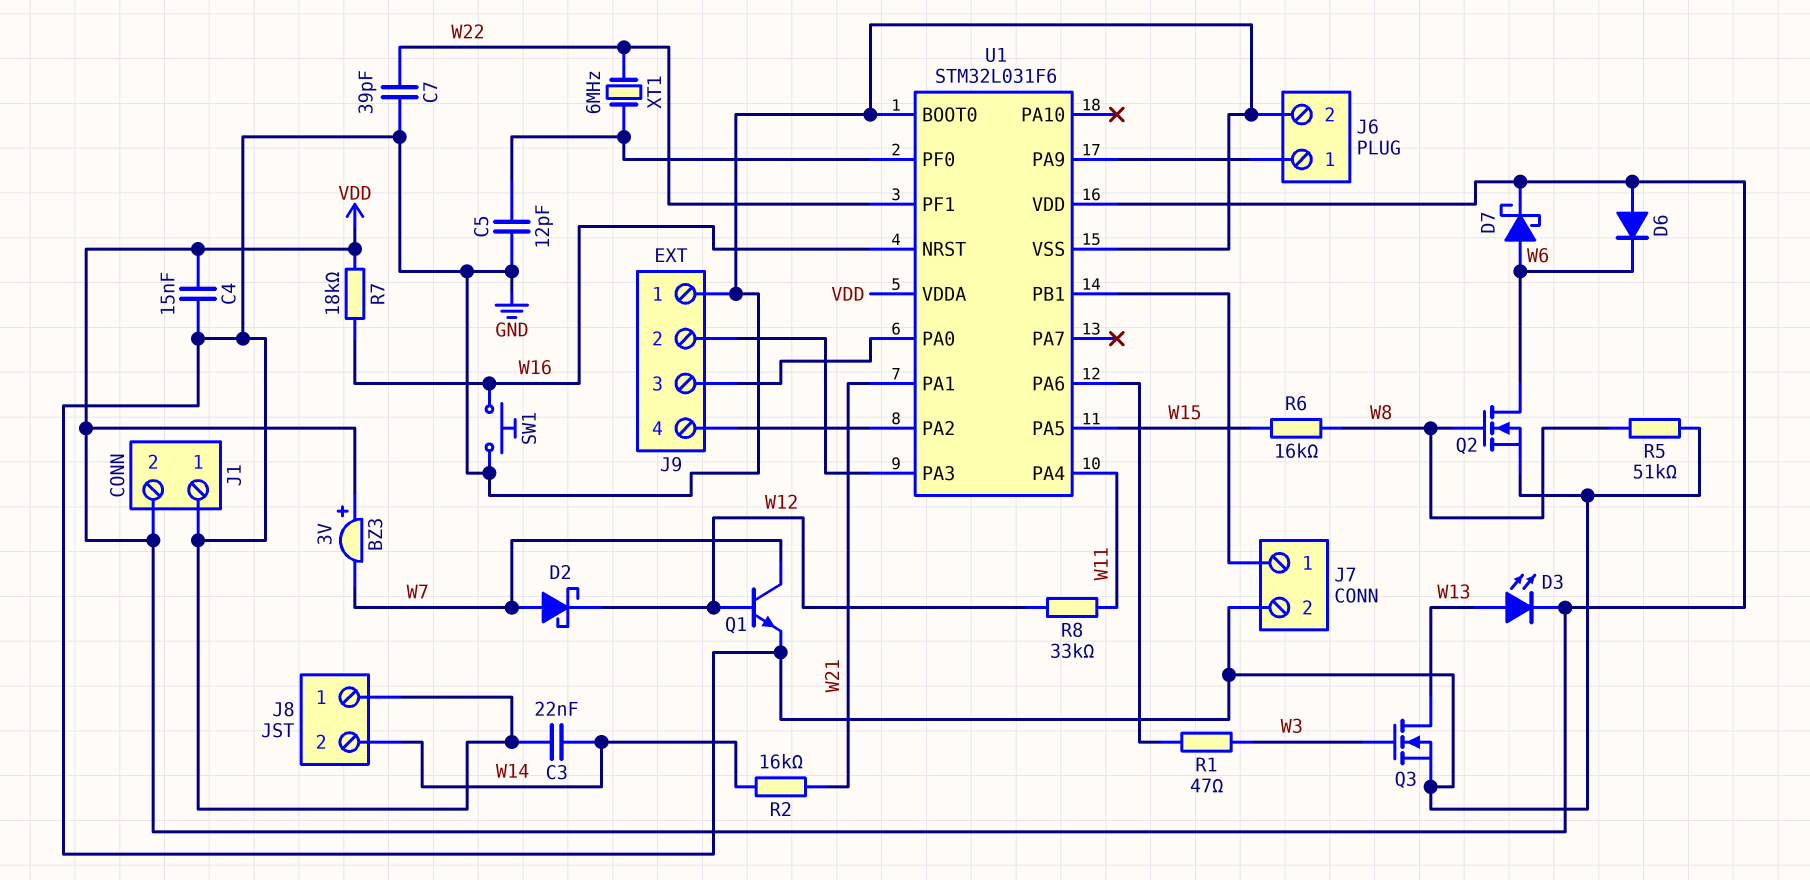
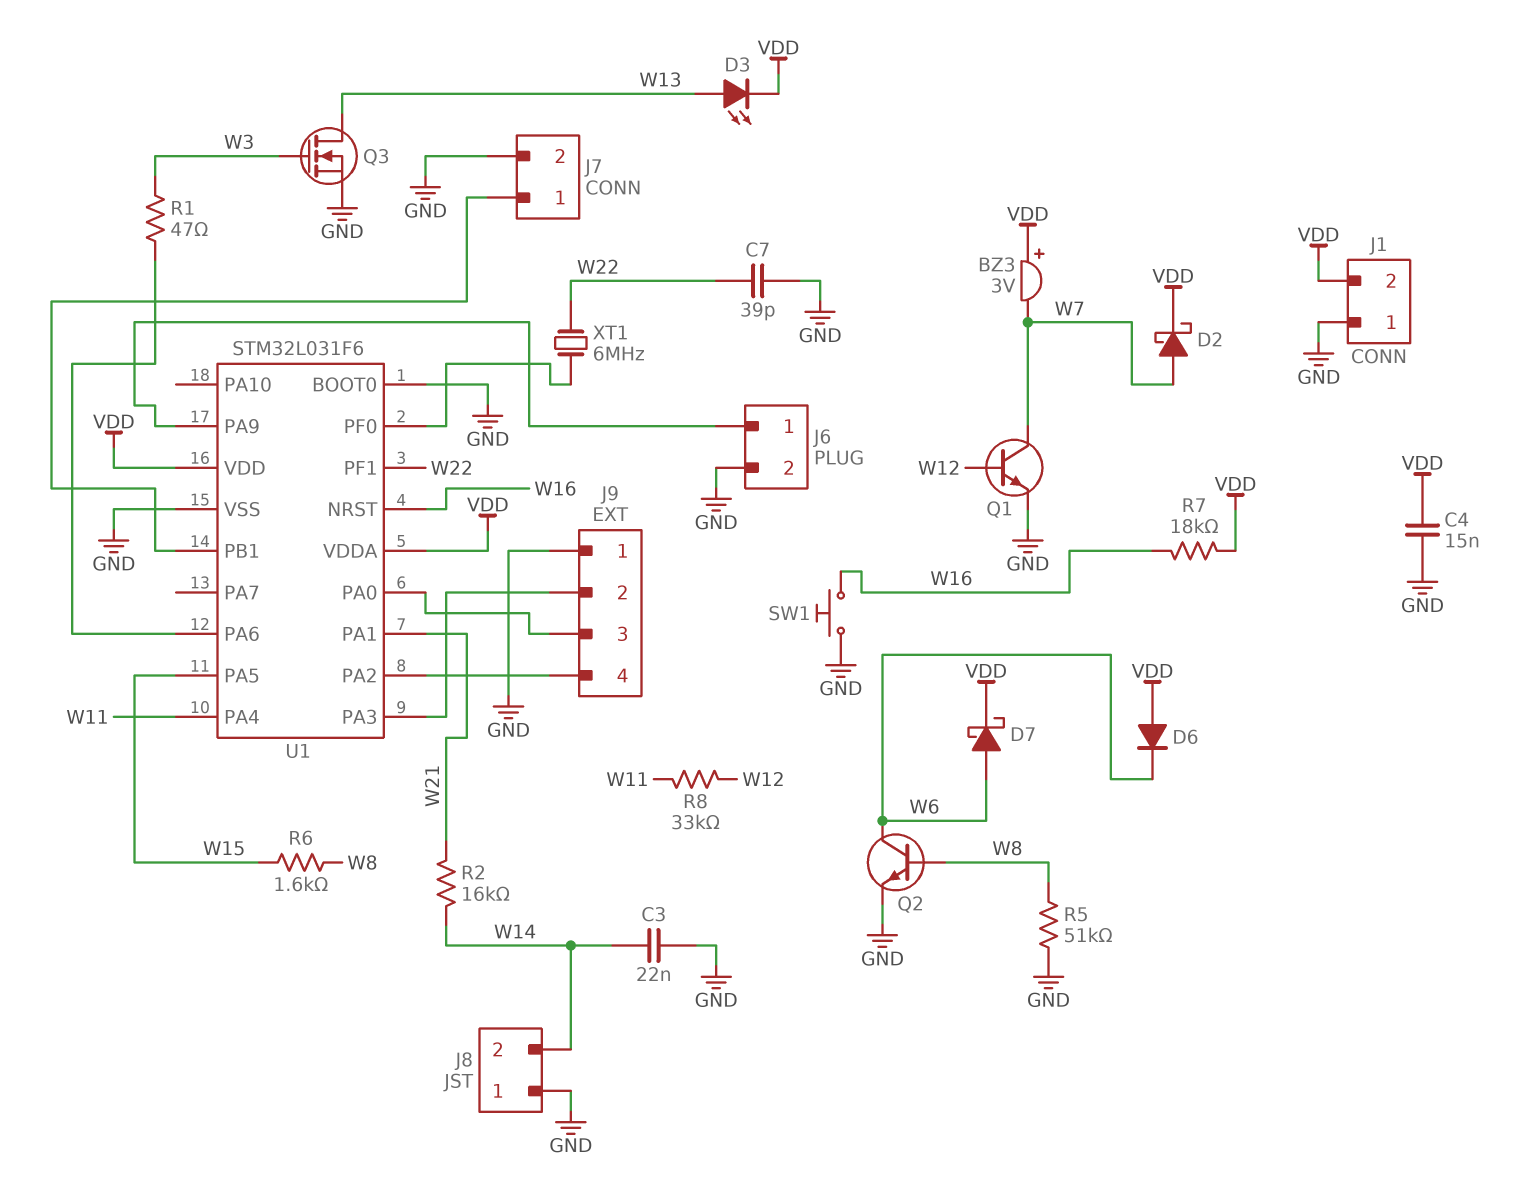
C5: 12pF (GND, U1/PF0) -> none
D2: schottky (A W7, K W12) -> schottky (A W7, K VDD)
Q2: NMOS (G W8, D W6, S GND) -> NPN (B W8, C W6, E GND)
R6: 16k (W8, W15) -> 1.6k (W8, W15)

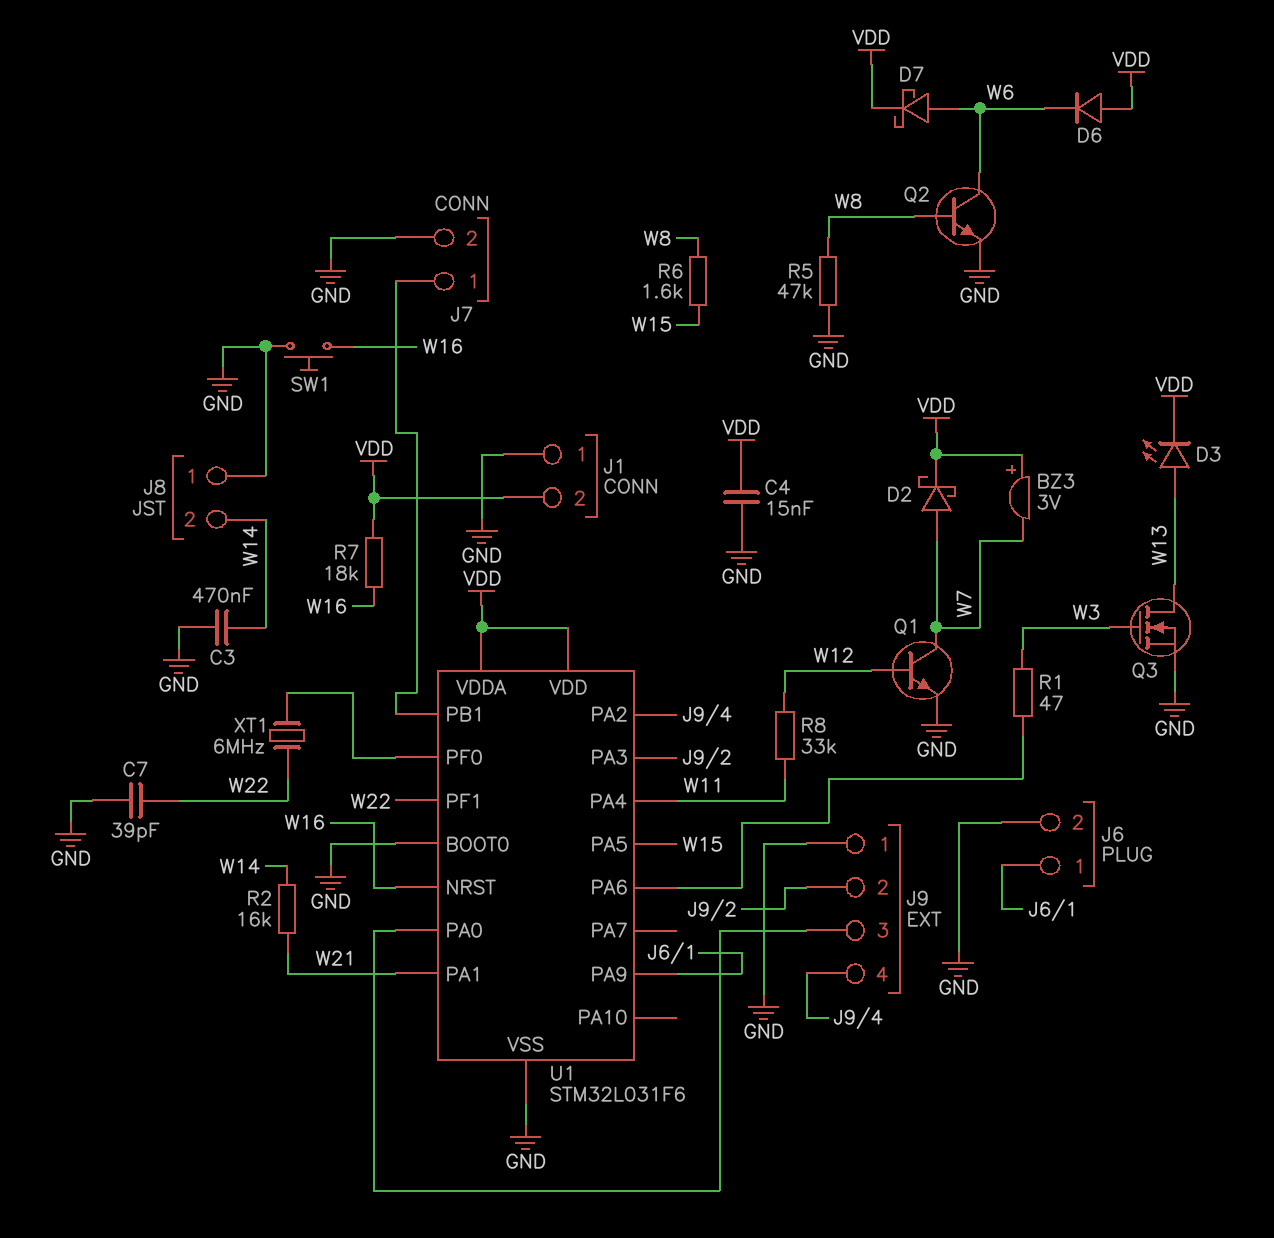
C3: 22nF (GND, W14) -> 470nF (GND, W14)
R5: 51k (GND, W8) -> 47k (GND, W8)

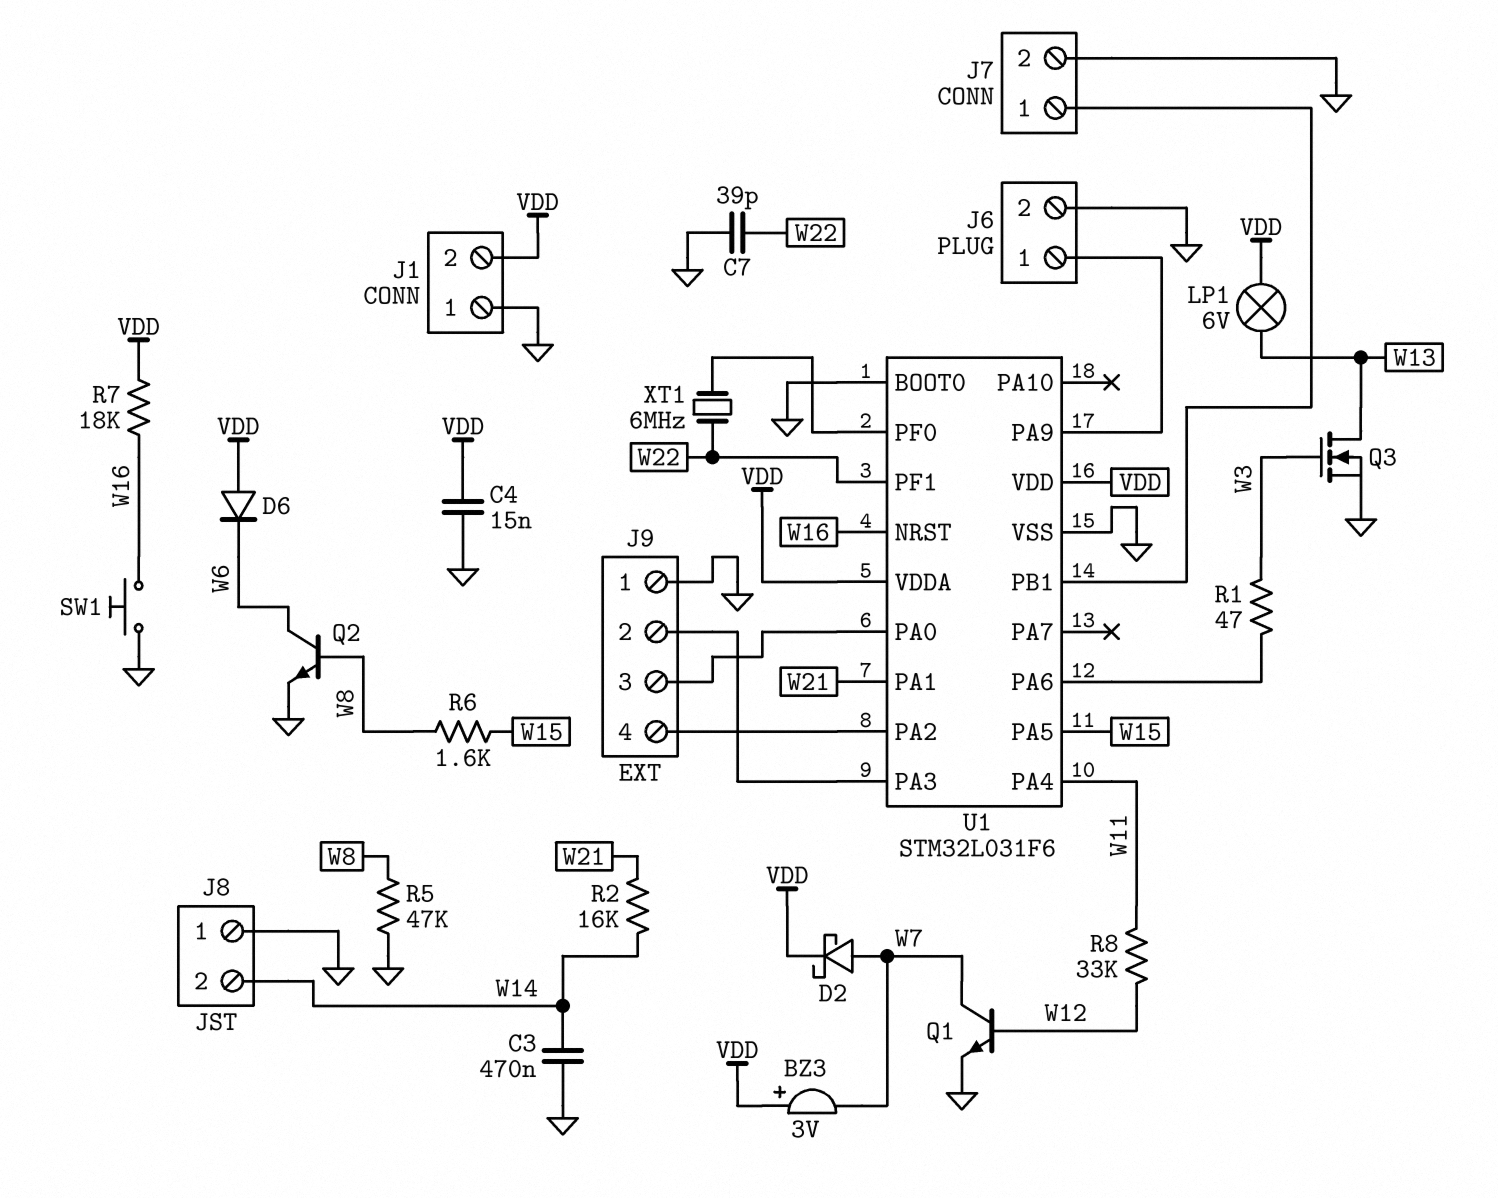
D3: LED (A W13, K VDD) -> none
D7: schottky (A W6, K VDD) -> none
LP1: none -> lamp 6V (VDD, W13)

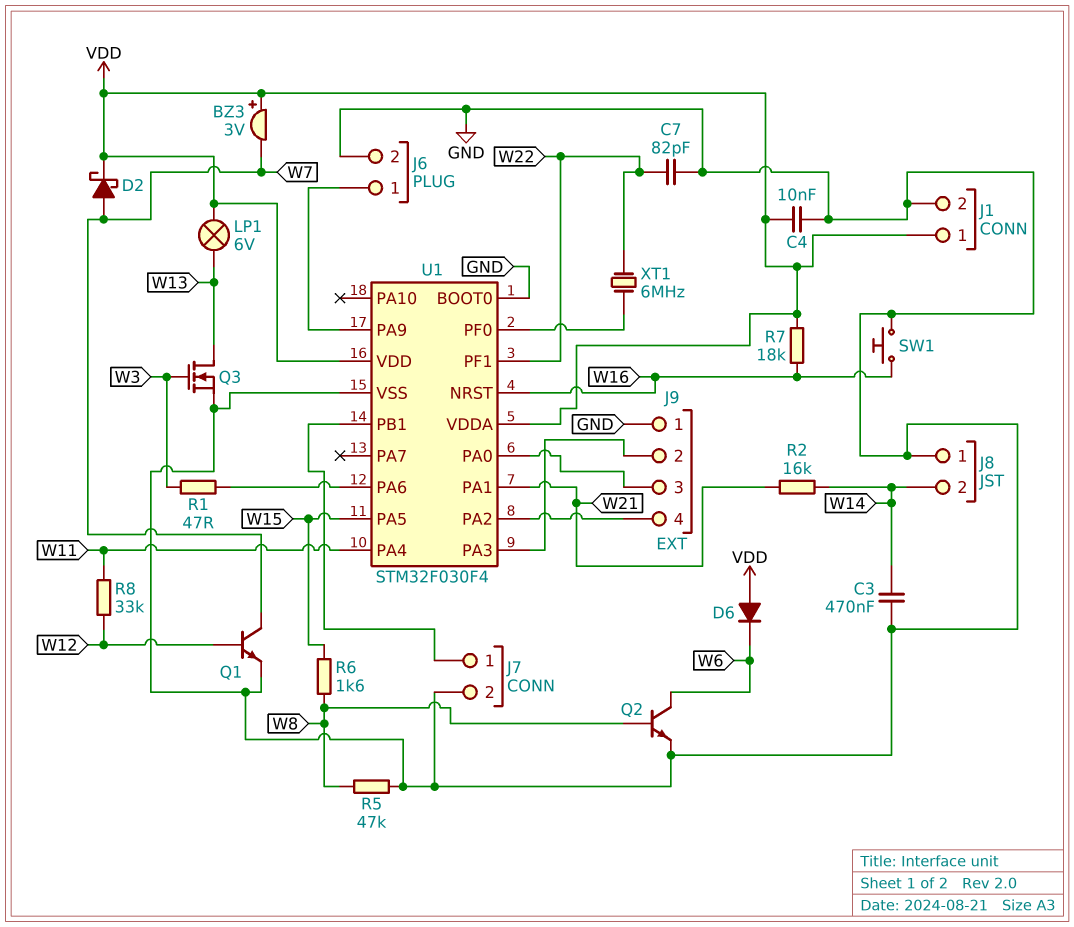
C4: 15nF (GND, VDD) -> 10nF (GND, VDD)
C7: 39pF (GND, W22) -> 82pF (GND, W22)
J1 pin 1: GND -> VDD
J1 pin 2: VDD -> GND
U1: STM32L031F6 -> STM32F030F4

